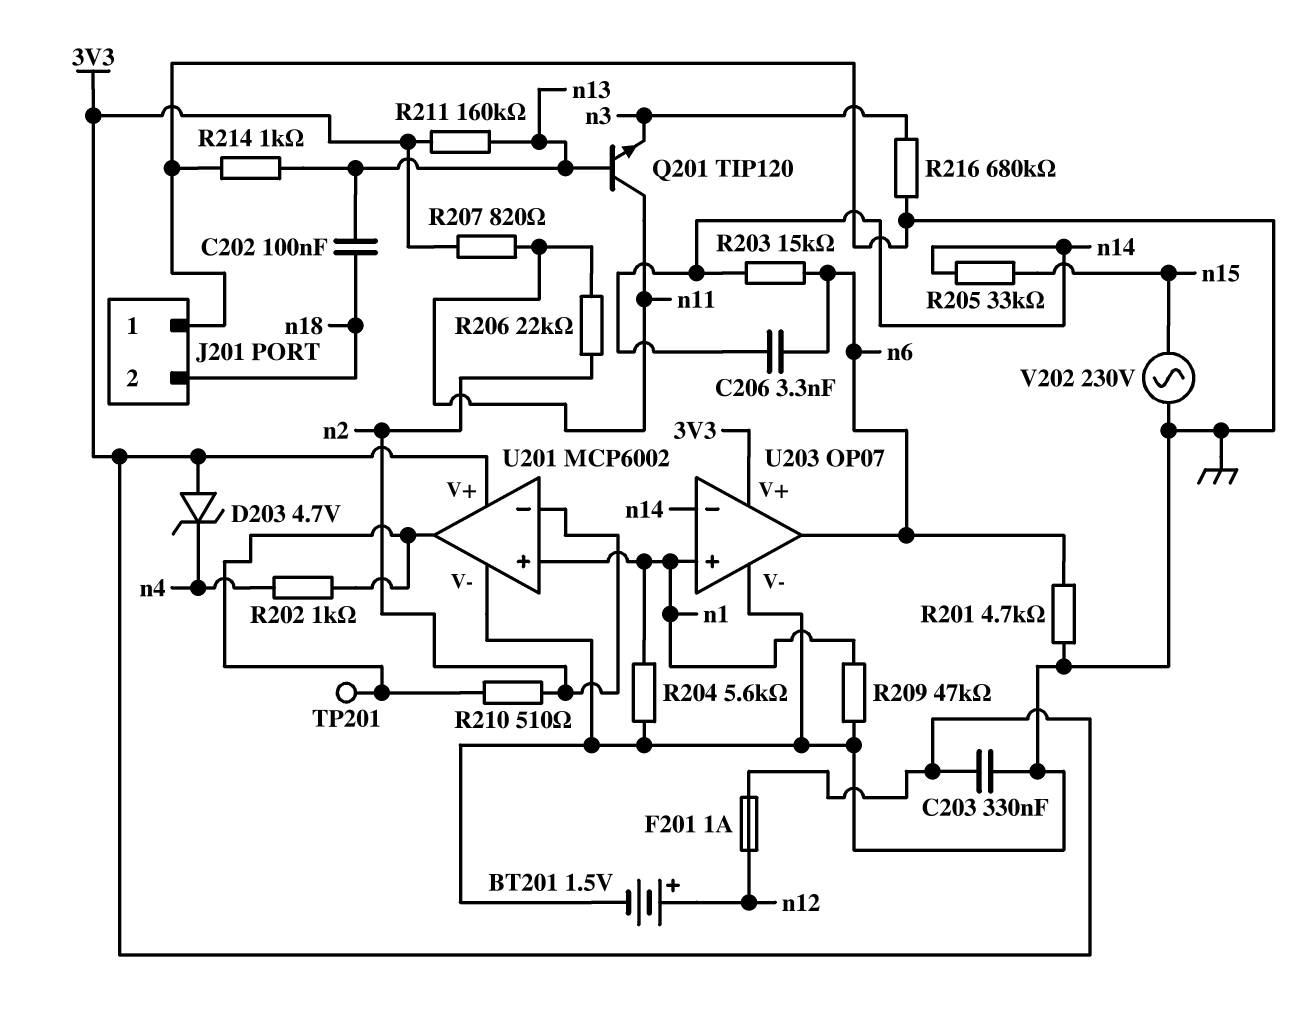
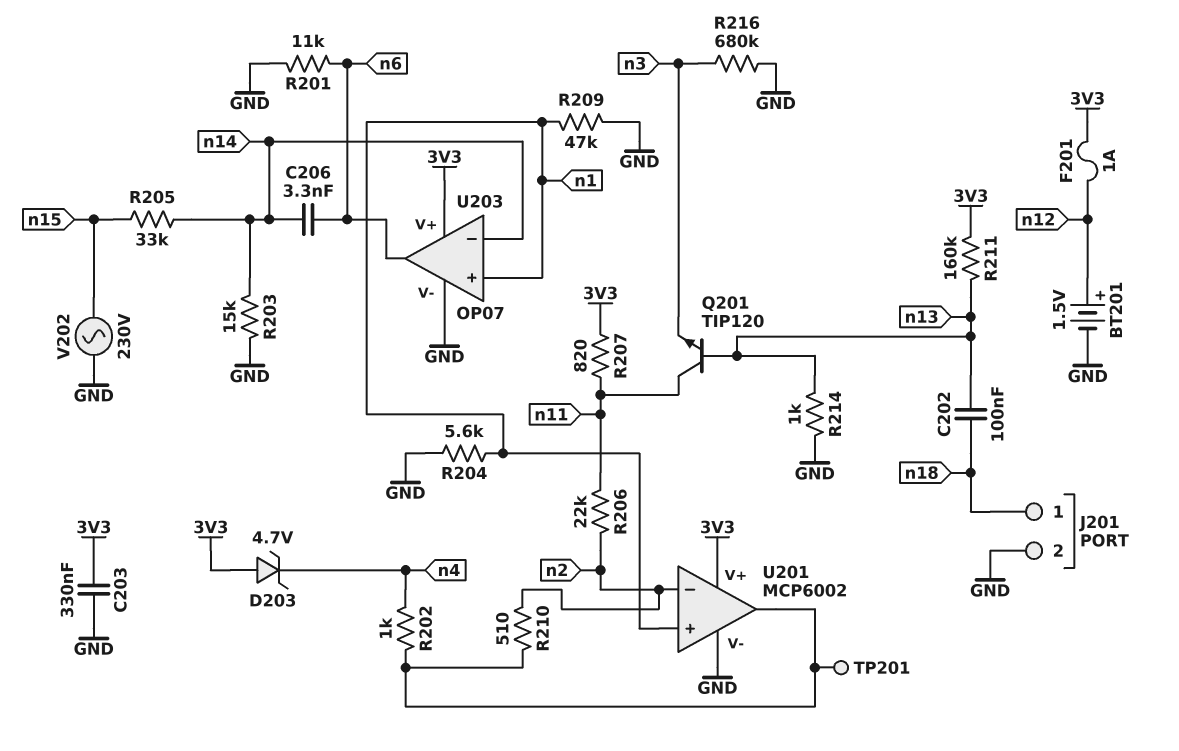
J201 pin 1: GND -> n18
J201 pin 2: n18 -> GND
R201: 4.7k (GND, n6) -> 11k (GND, n6)
R203: 15k (n6, n14) -> 15k (GND, n14)

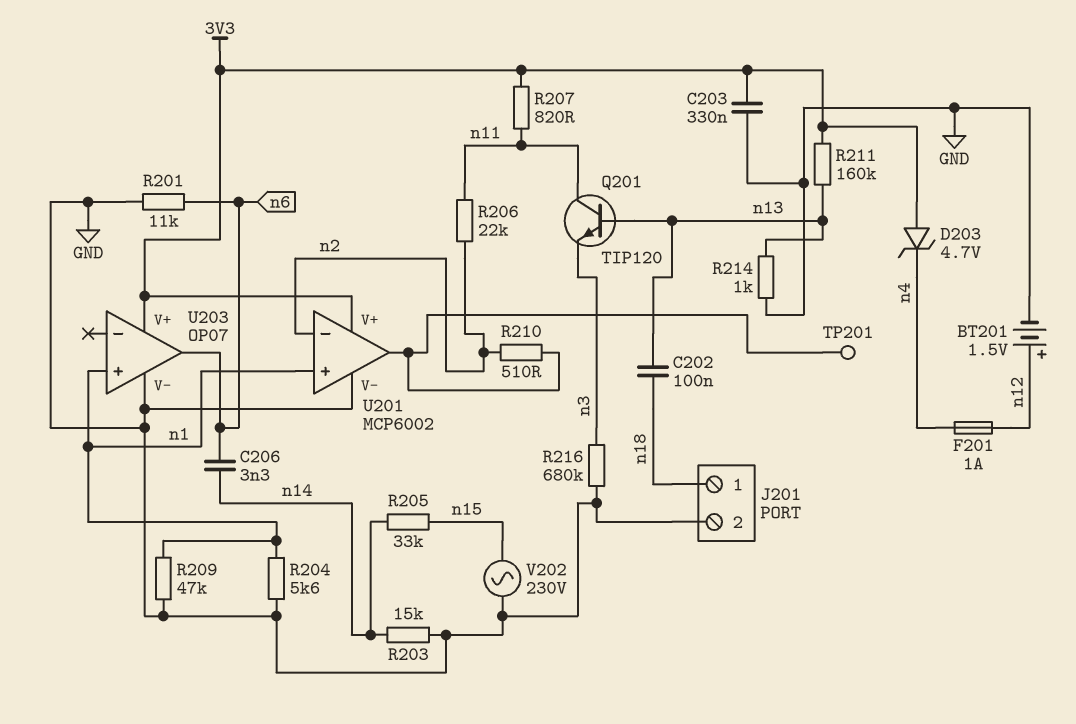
F201: 1A (3V3, n12) -> 1A (n4, n12)
R202: 1k (U201/out, n4) -> none
U203 pin in-: n14 -> none

